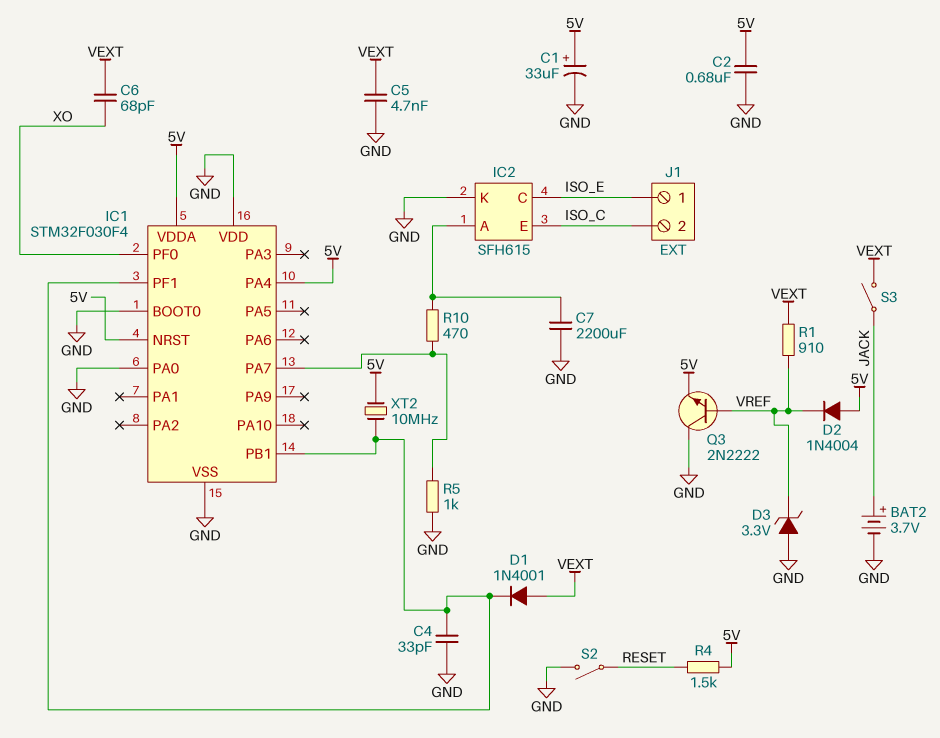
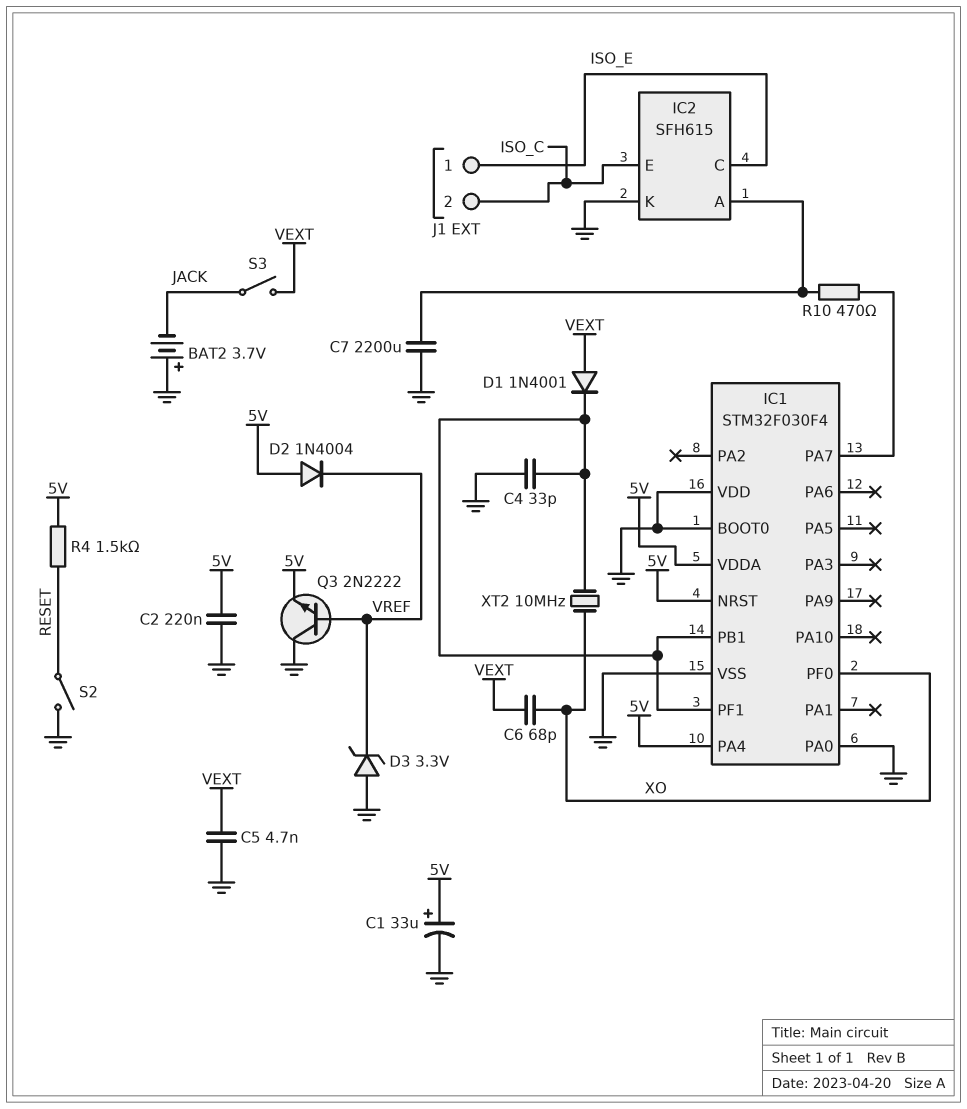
BAT2: 3.7V (plus JACK, minus GND) -> 3.7V (plus GND, minus JACK)
C2: 680nF (5V, GND) -> 220nF (5V, GND)
R1: 910 (VEXT, VREF) -> none
R5: 1k (GND, IC1/PA7) -> none
XT2: 10MHz (5V, IC1/PB1) -> 10MHz (IC1/PB1, XO)

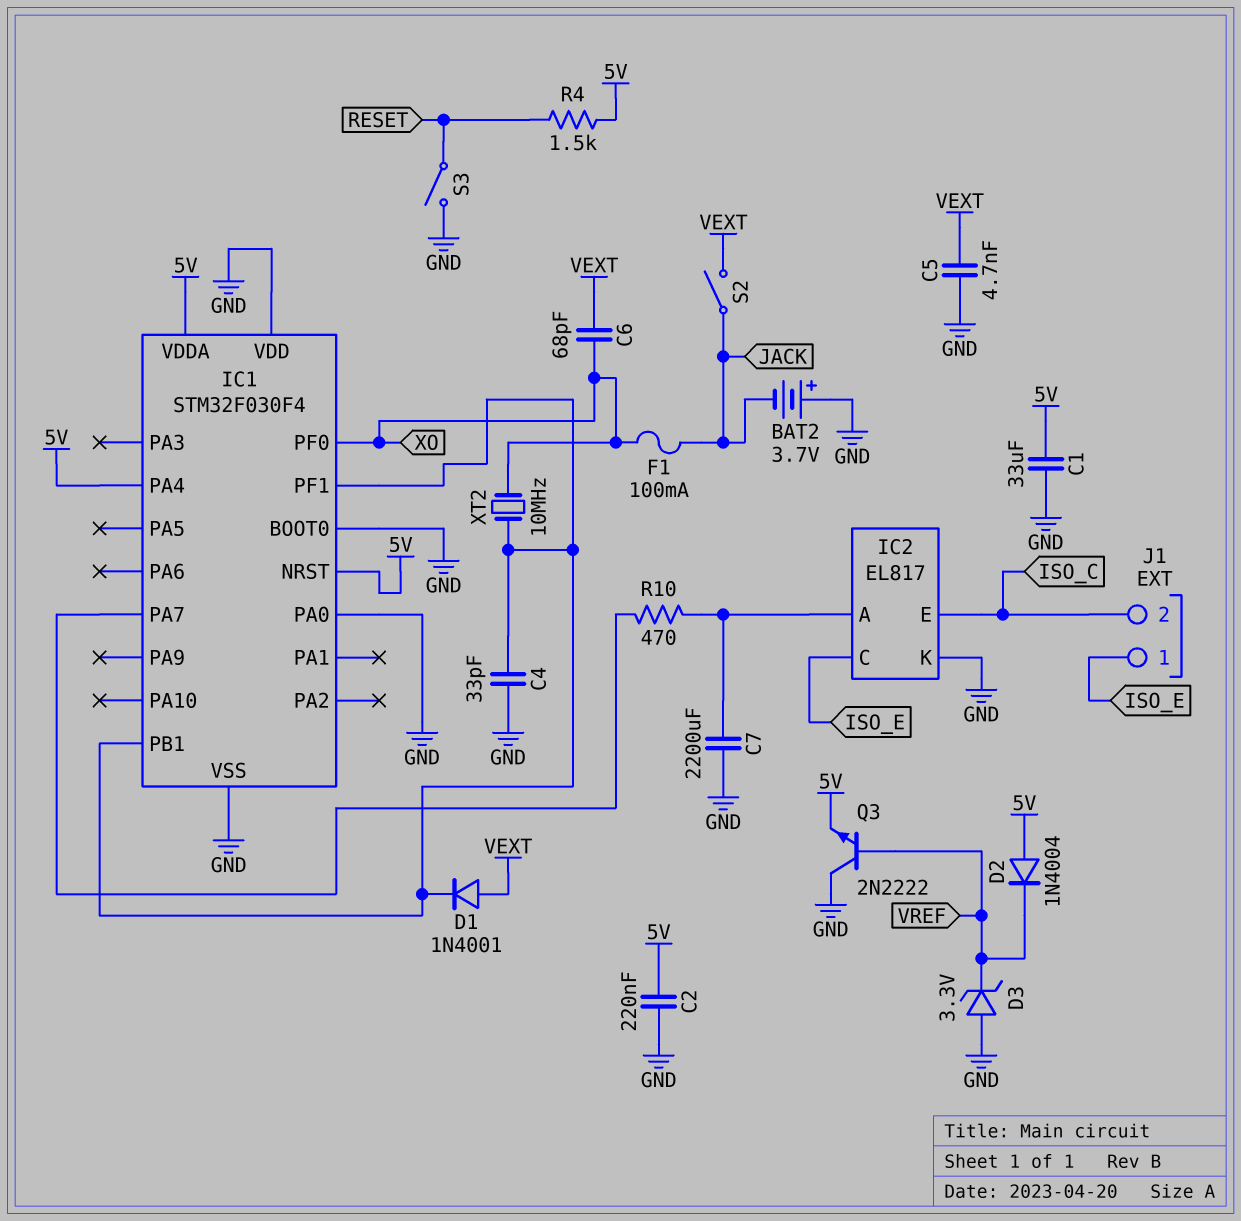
C1: 33uF (plus 5V, minus GND) -> 33uF (5V, GND)
F1: none -> 100mA (JACK, XO)
IC2: SFH615 -> EL817
S2: switch (GND, RESET) -> switch (JACK, VEXT)
S3: switch (JACK, VEXT) -> switch (GND, RESET)

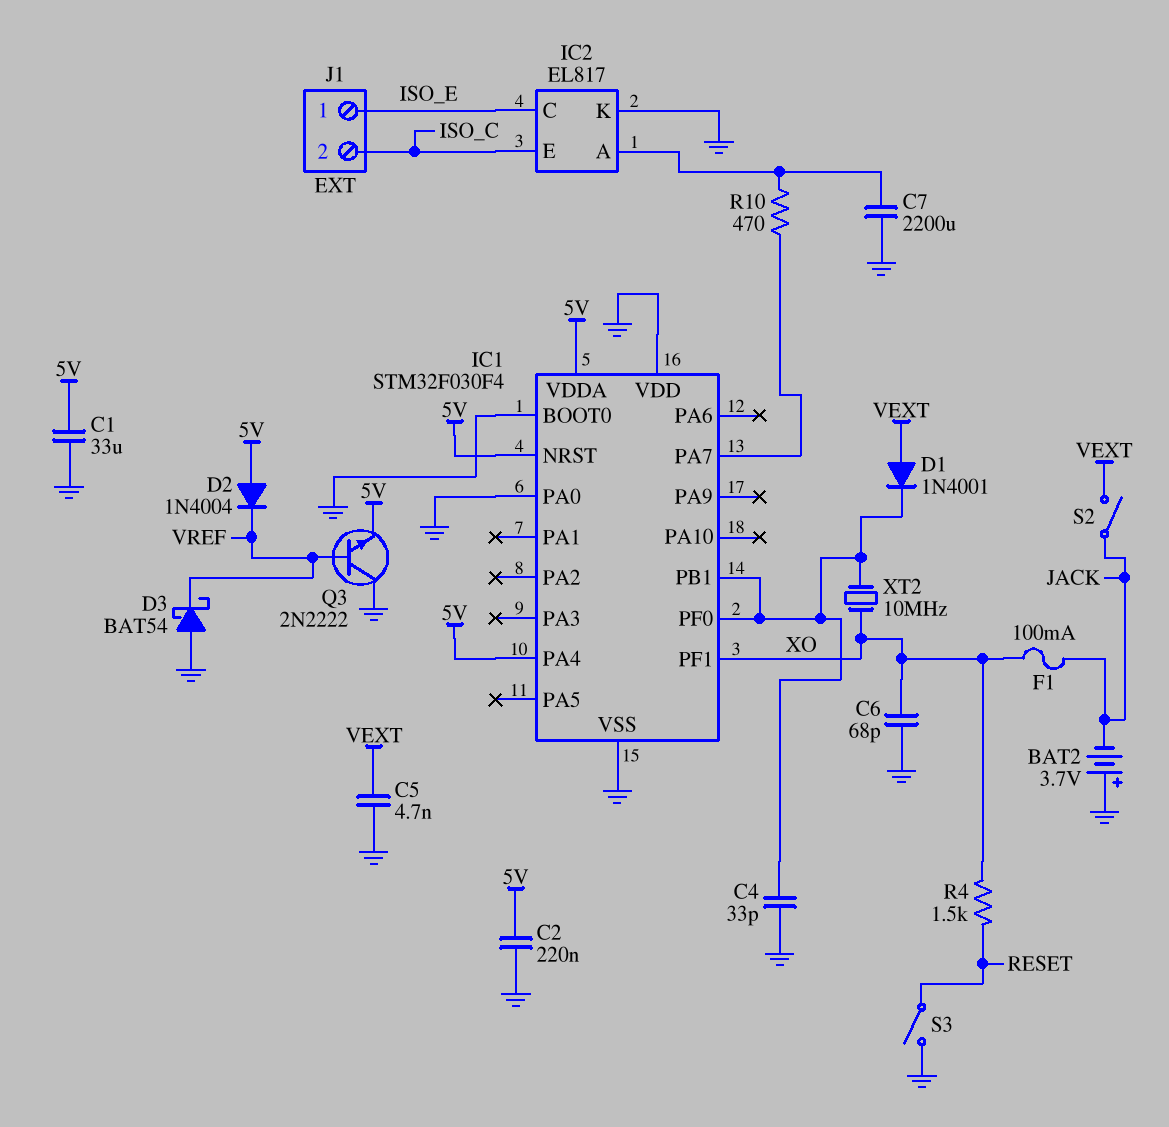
C6: 68pF (VEXT, XO) -> 68pF (GND, XO)
D3: zener 3.3V (A GND, K VREF) -> schottky BAT54 (A GND, K VREF)
IC1 pin PF0: XO -> IC1/PB1
IC1 pin PF1: IC1/PB1 -> XO
R4: 1.5k (5V, RESET) -> 1.5k (RESET, XO)

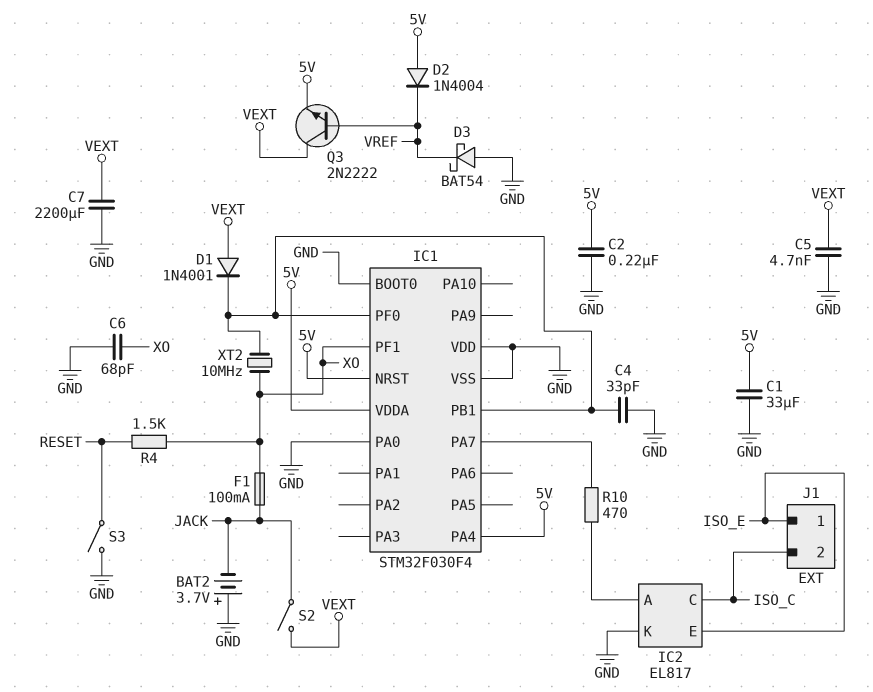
C7: 2200uF (GND, IC2/A) -> 2200uF (GND, VEXT)
IC2 pin C: ISO_E -> ISO_C
IC2 pin E: ISO_C -> ISO_E
Q3: NPN 2N2222 (B VREF, C GND, E 5V) -> NPN 2N2222 (B VREF, C VEXT, E 5V)

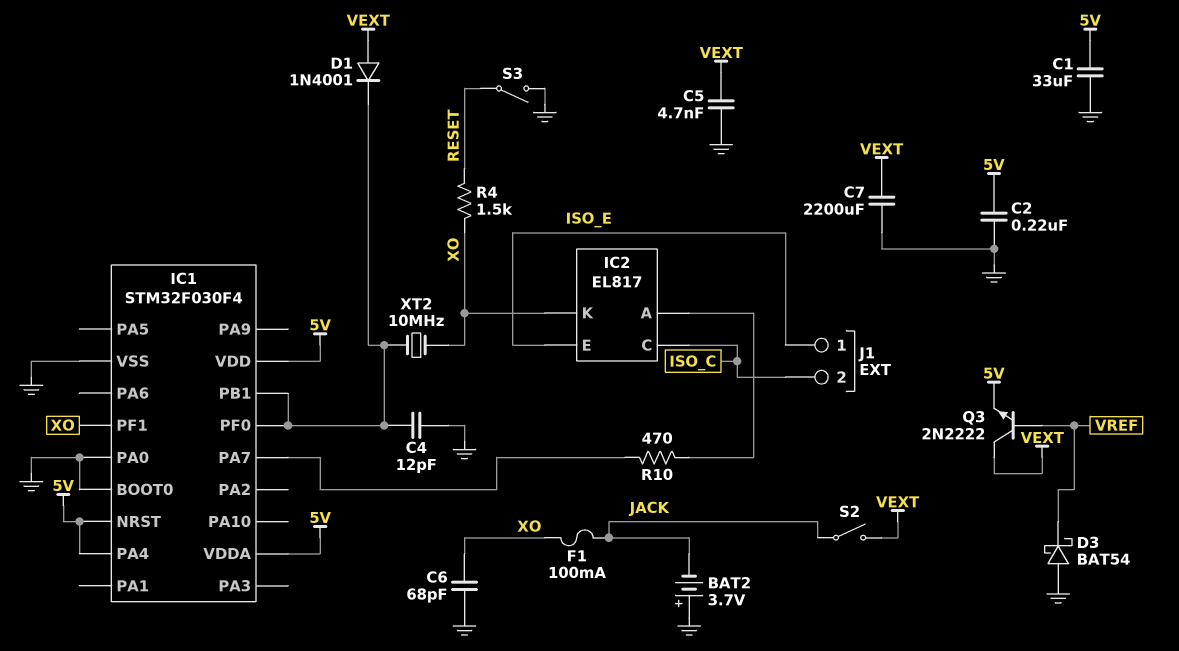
C4: 33pF (GND, IC1/PB1) -> 12pF (GND, IC1/PB1)
D2: diode 1N4004 (A 5V, K VREF) -> none
IC1 pin VDD: GND -> 5V
IC2 pin K: GND -> XO

